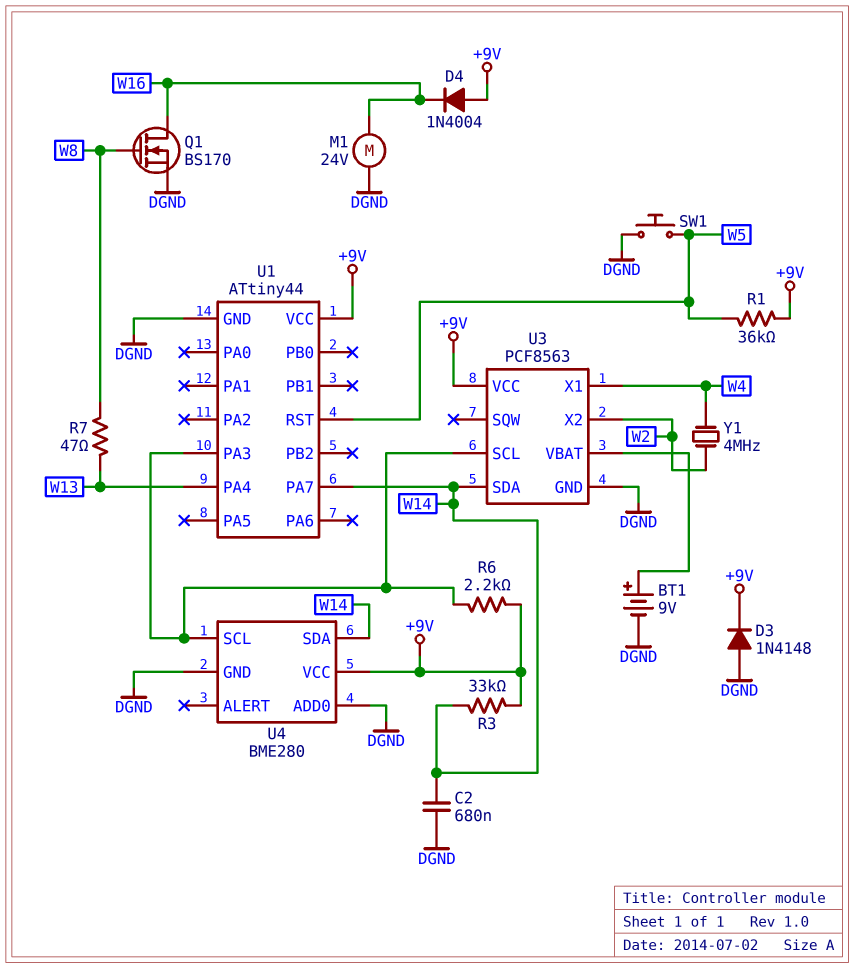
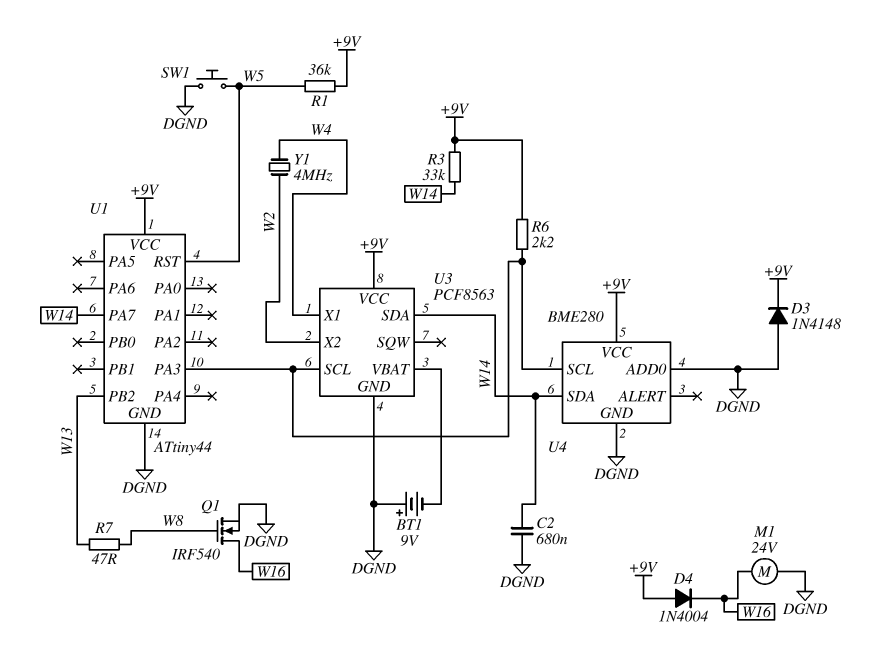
BT1: 9V (plus U3/VBAT, minus DGND) -> 9V (plus DGND, minus U3/VBAT)
Q1: NMOS BS170 (G W8, D W16, S DGND) -> NMOS IRF540 (G W8, D W16, S DGND)
U1 pin PA4: W13 -> none
U1 pin PB2: none -> W13

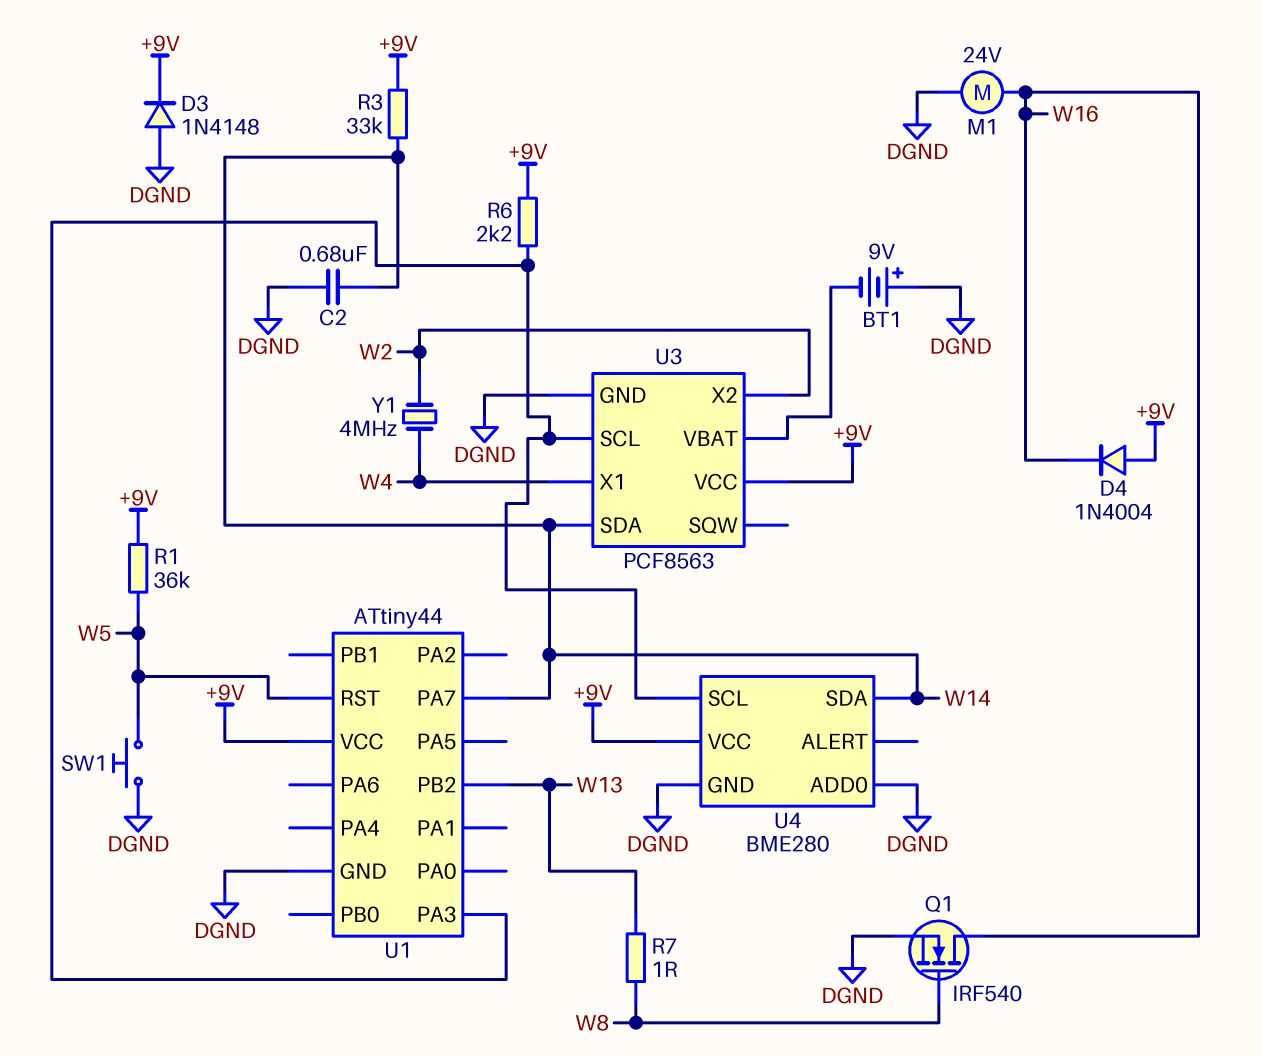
R7: 47 (W8, W13) -> 1 (W8, W13)

